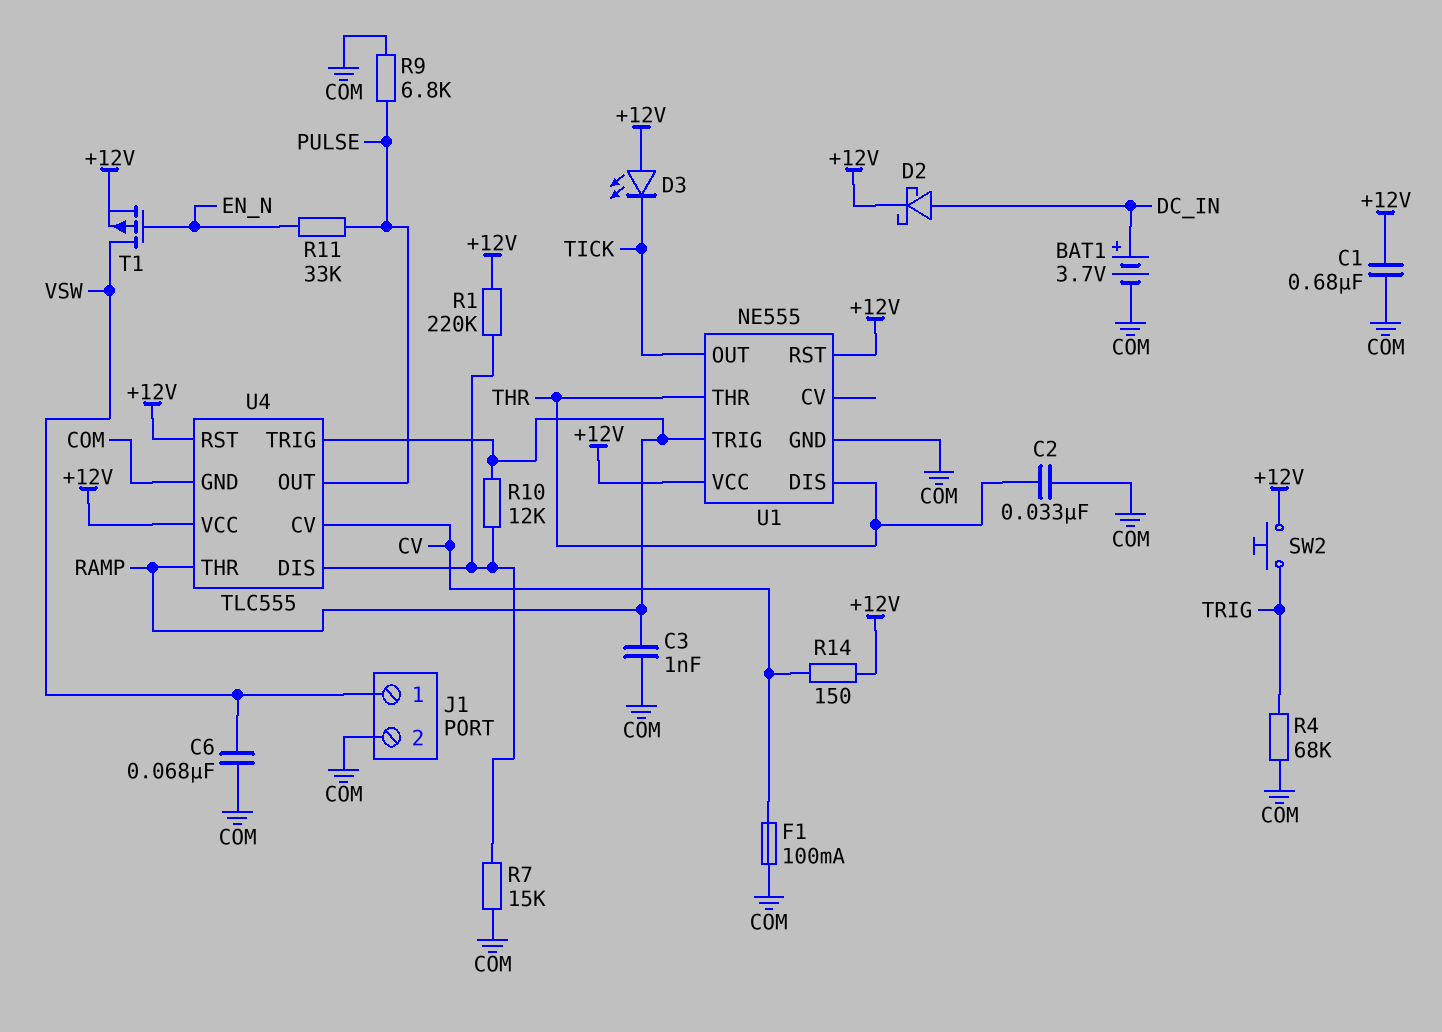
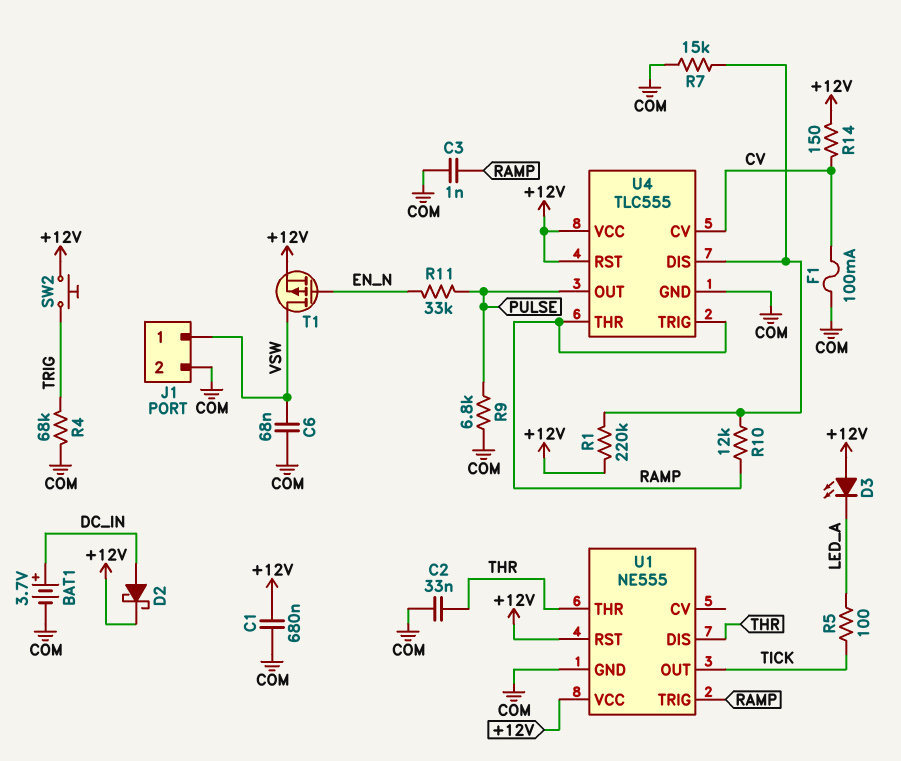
D3: LED (A +12V, K TICK) -> LED (A +12V, K LED_A)
R5: none -> 100 (LED_A, TICK)

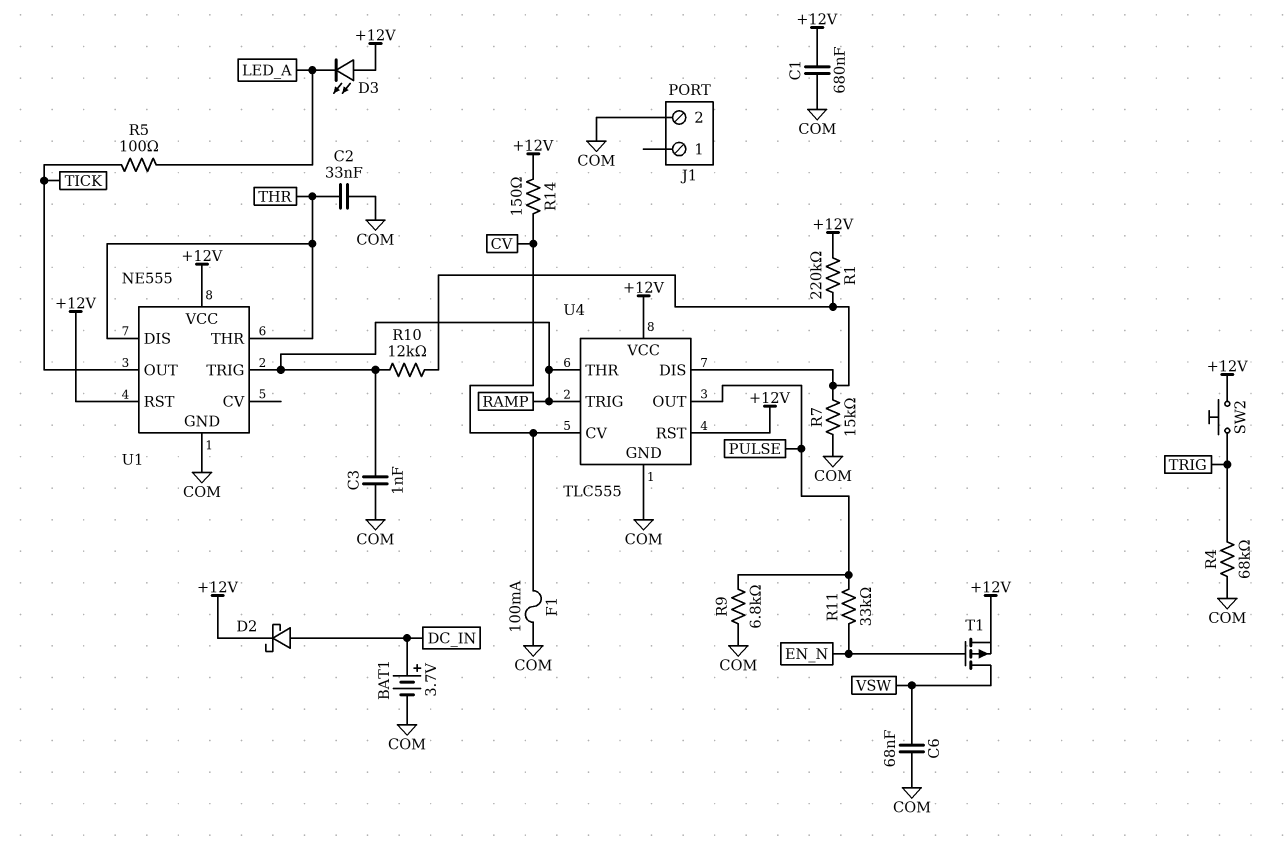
J1 pin 1: VSW -> none

